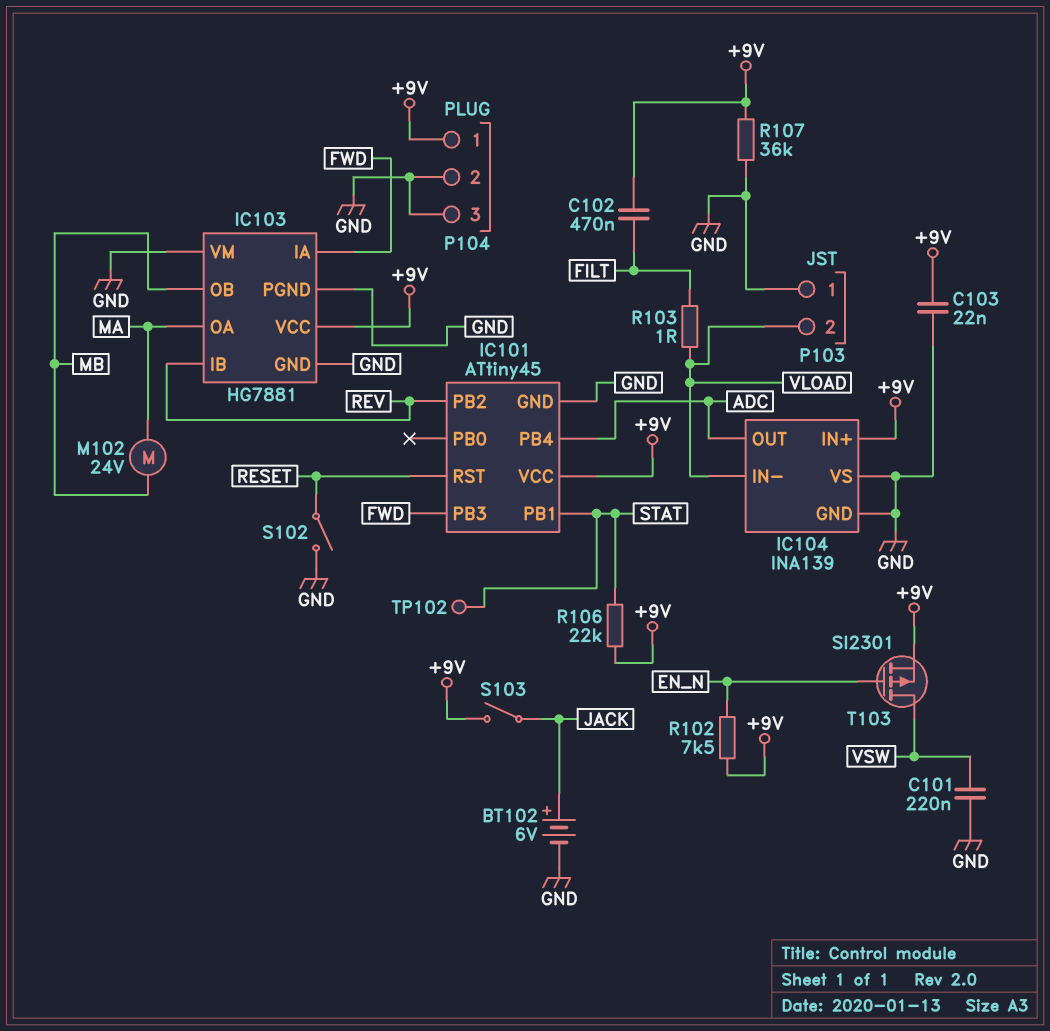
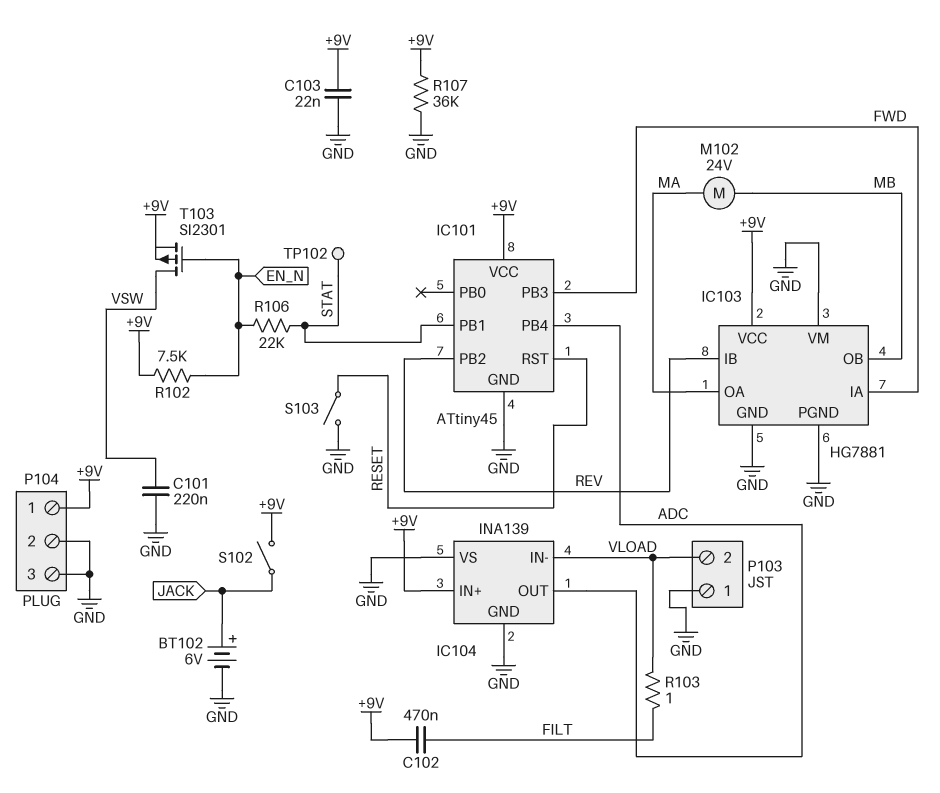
R106: 22k (+9V, STAT) -> 22k (EN_N, STAT)
S102: switch (GND, RESET) -> switch (+9V, JACK)
S103: switch (+9V, JACK) -> switch (GND, RESET)

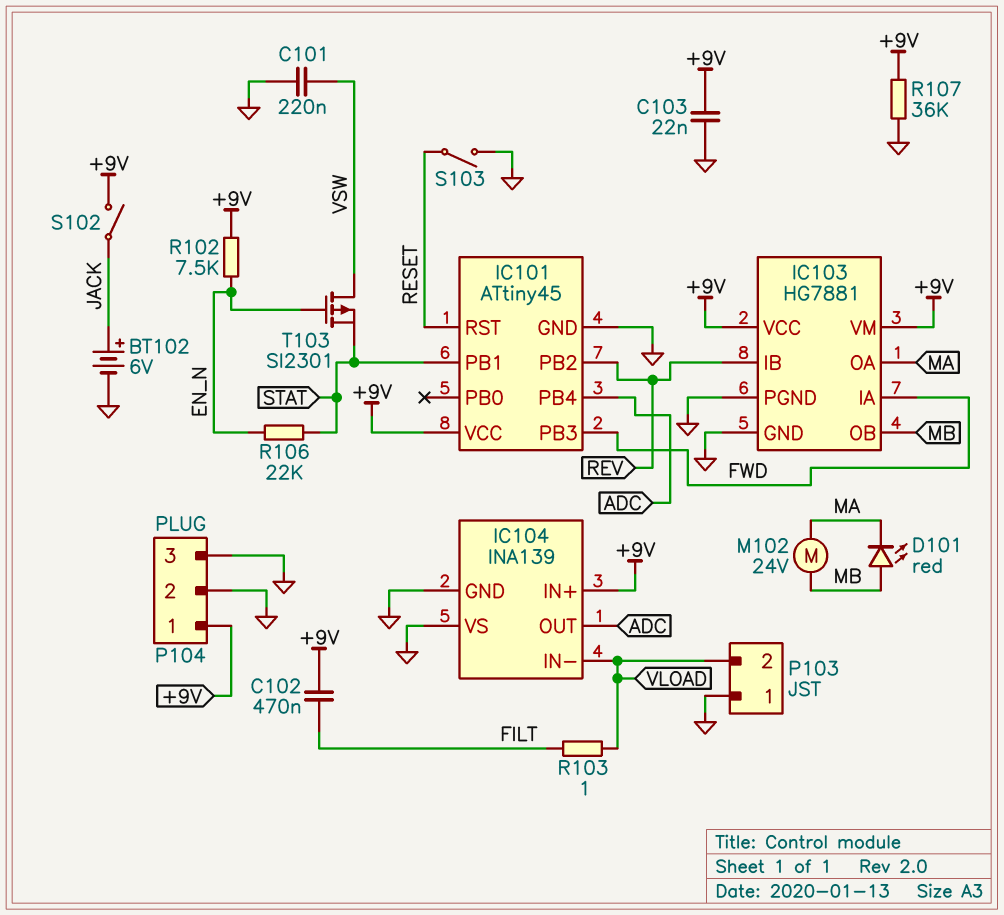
D101: none -> LED red (A MB, K MA)
IC103 pin VM: GND -> +9V
T103: PMOS SI2301 (G EN_N, D VSW, S +9V) -> PMOS SI2301 (G EN_N, D VSW, S STAT)
TP102: test point (STAT) -> none

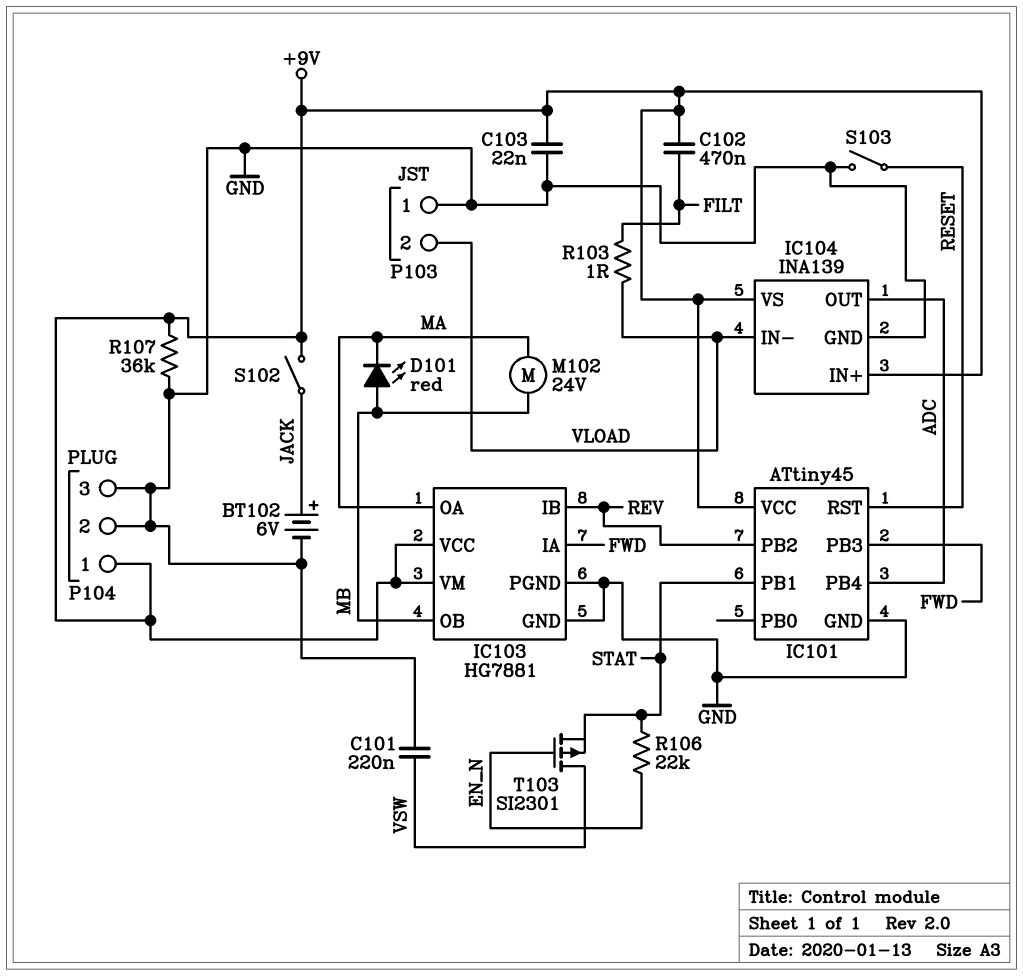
IC104 pin VS: GND -> +9V
R102: 7.5k (+9V, EN_N) -> none

